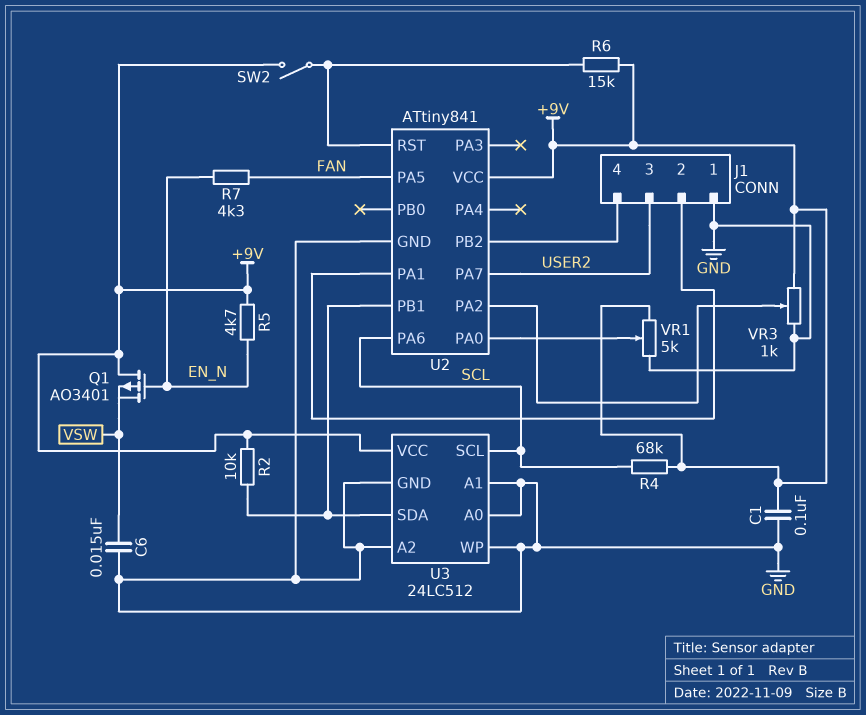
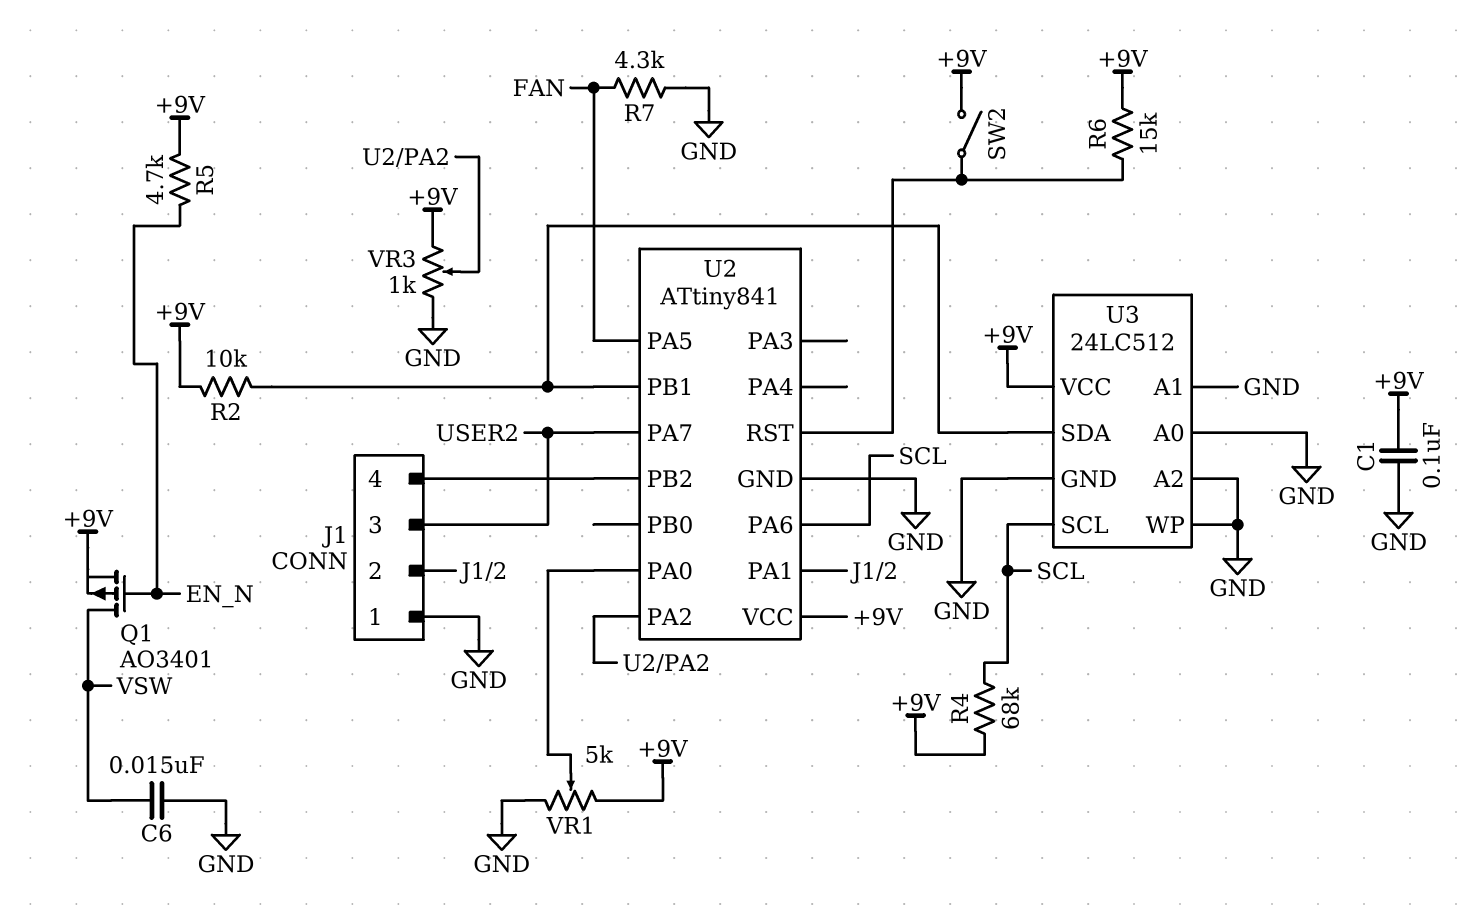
Q1: PMOS AO3401 (G EN_N, D +9V, S VSW) -> PMOS AO3401 (G EN_N, D VSW, S +9V)
R7: 4.3k (EN_N, FAN) -> 4.3k (FAN, GND)

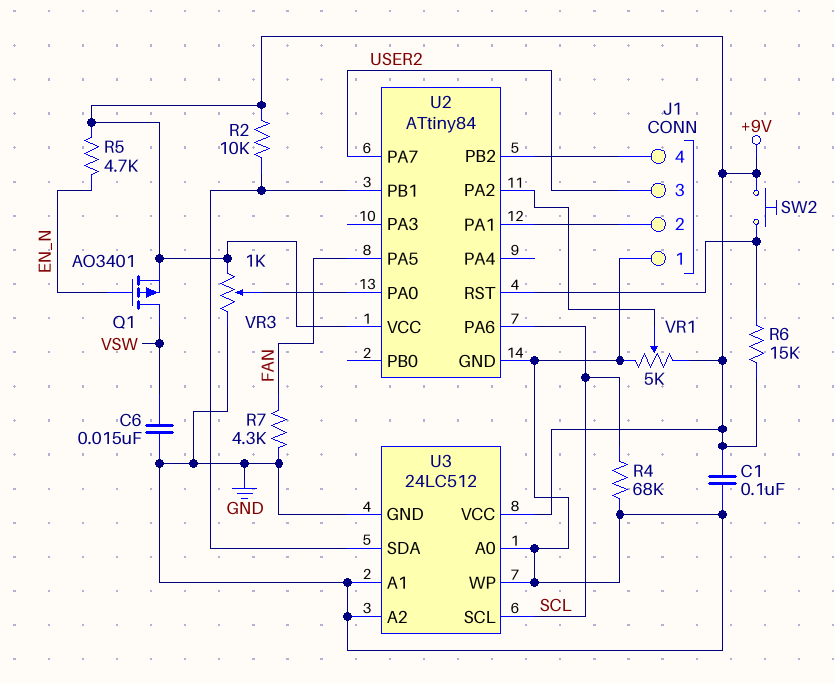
R4: 68k (+9V, SCL) -> 68k (GND, SCL)
SW2: switch (+9V, U2/RST) -> button (+9V, U2/RST)
U2: ATtiny841 -> ATtiny84
VR1: 5k (+9V, GND, wiper U2/PA0) -> 5k (+9V, GND, wiper U2/PA2)
VR3: 1k (+9V, GND, wiper U2/PA2) -> 1k (+9V, GND, wiper U2/PA0)

